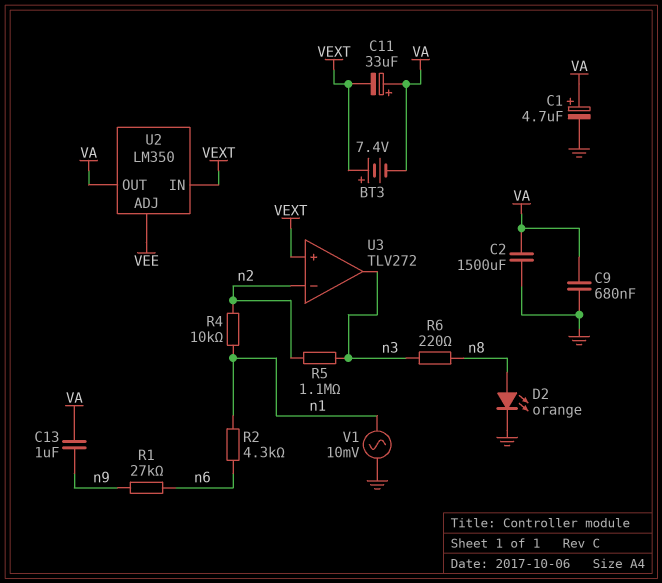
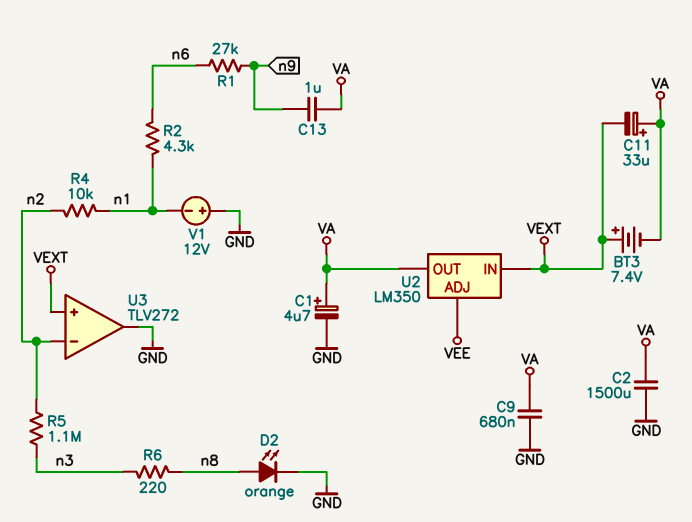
U3 pin out: n3 -> GND
V1: AC 10mV (GND, n1) -> 12V (plus GND, minus n1)

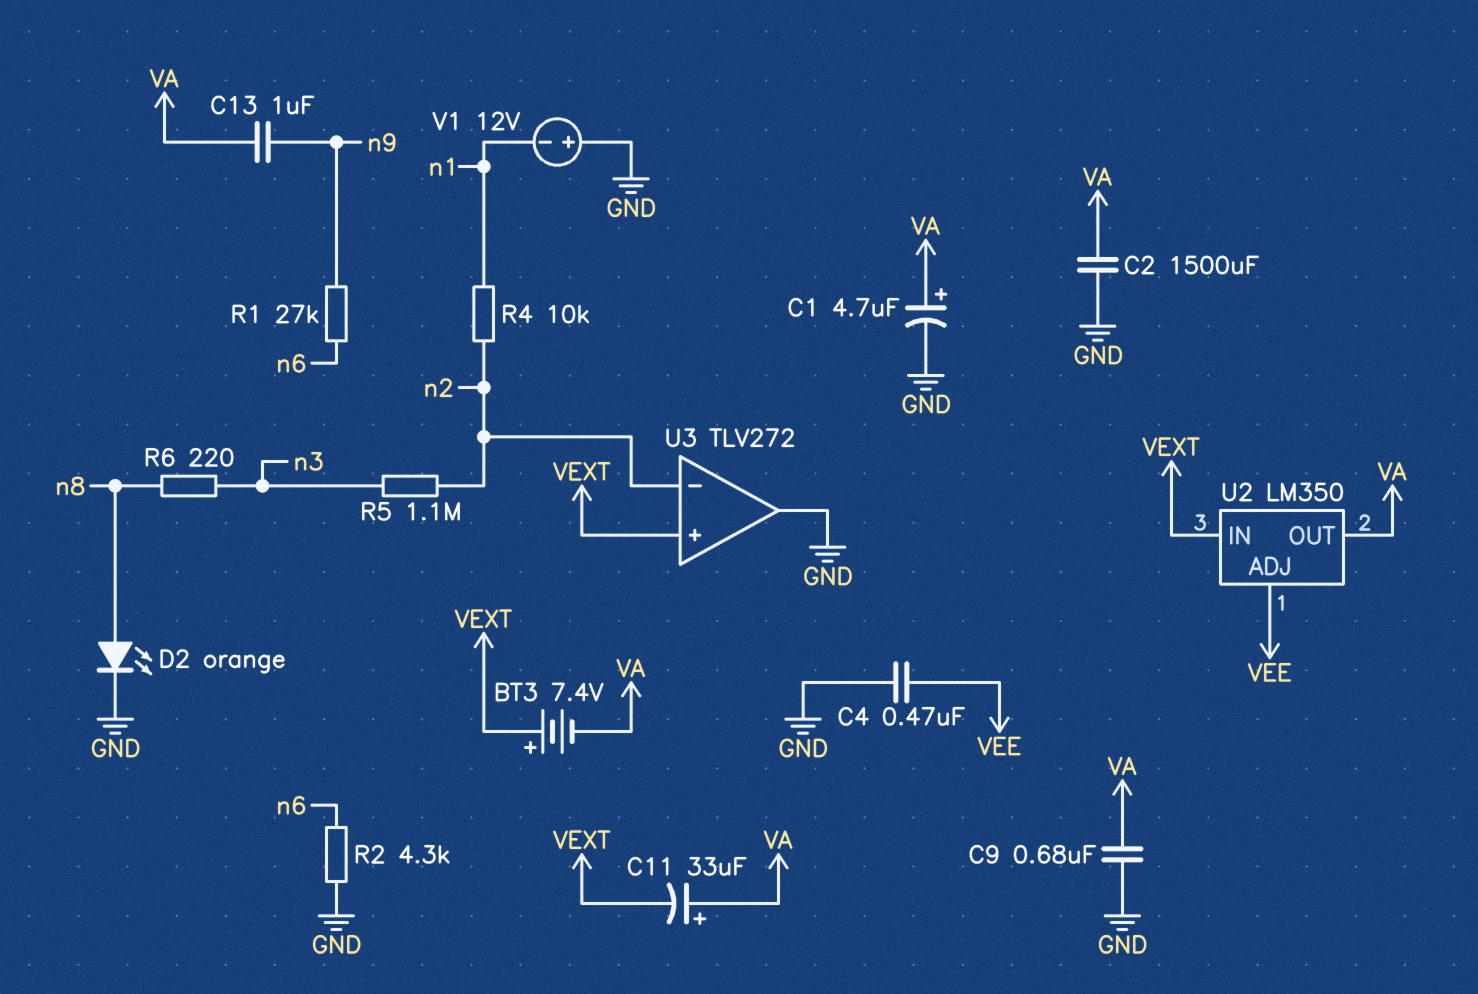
C4: none -> 470nF (GND, VEE)
R2: 4.3k (n1, n6) -> 4.3k (GND, n6)

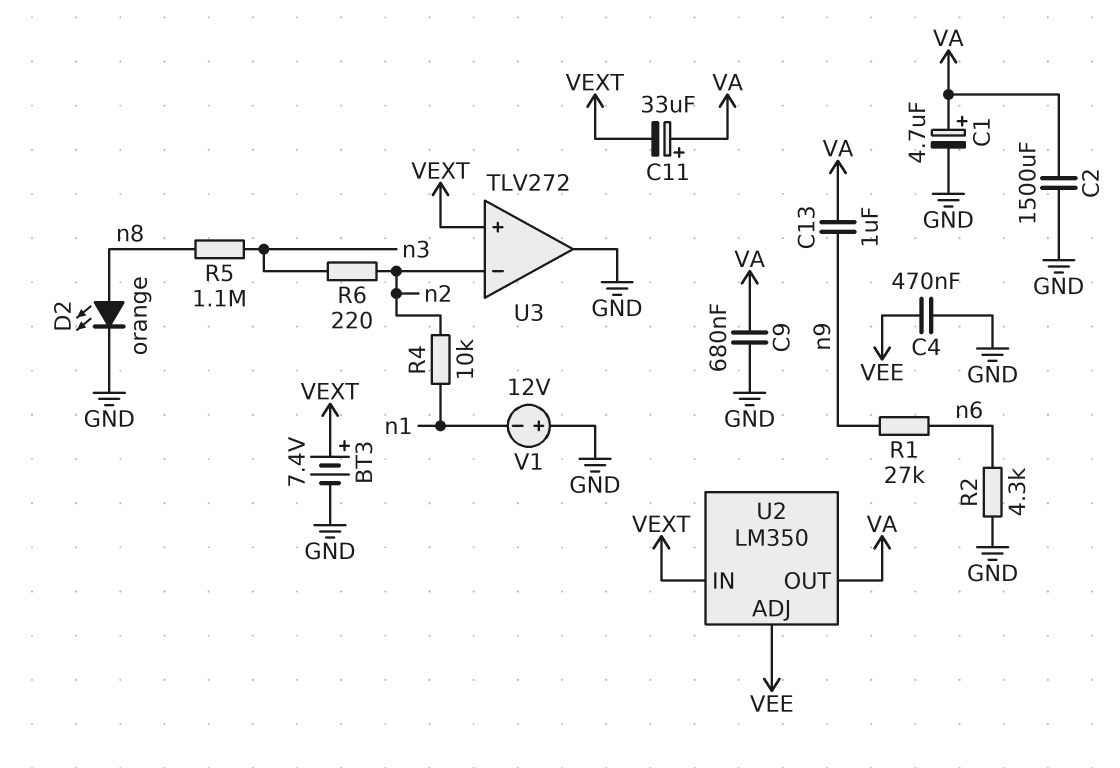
BT3: 7.4V (plus VEXT, minus VA) -> 7.4V (plus VEXT, minus GND)
R5: 1.1M (n2, n3) -> 1.1M (n3, n8)
R6: 220 (n3, n8) -> 220 (n2, n3)

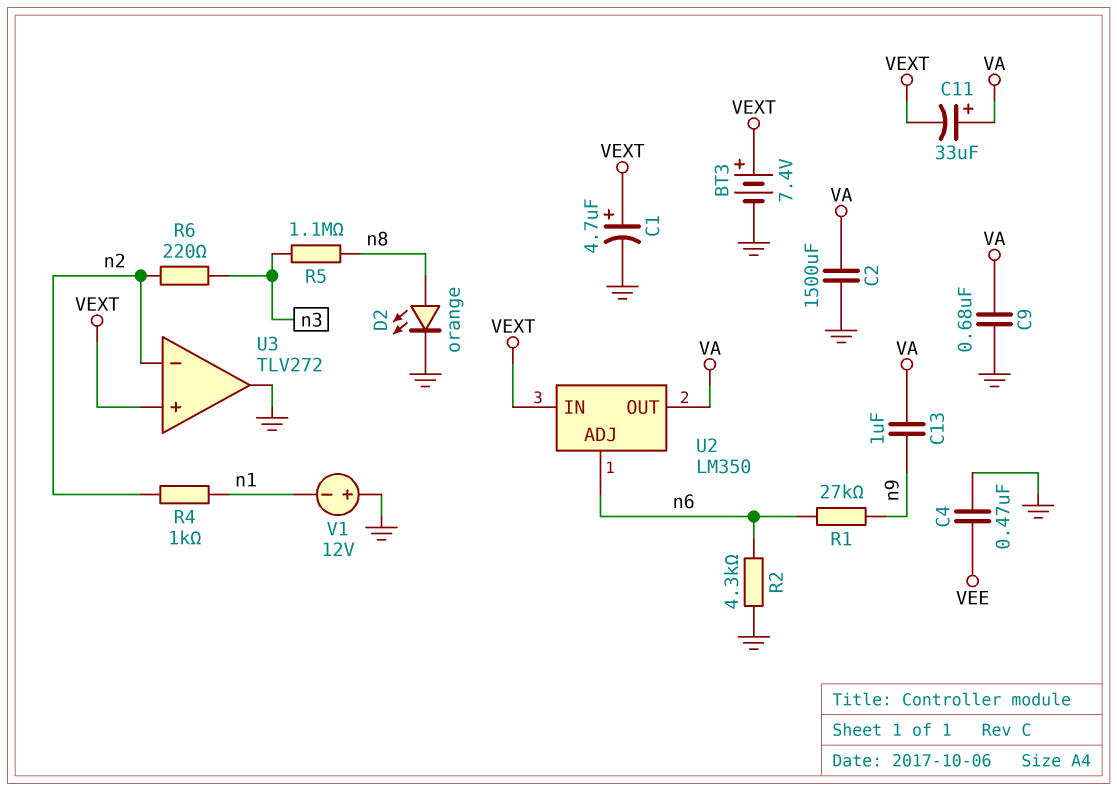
C1: 4.7uF (plus VA, minus GND) -> 4.7uF (plus VEXT, minus GND)
R4: 10k (n1, n2) -> 1k (n1, n2)
U2 pin ADJ: VEE -> n6

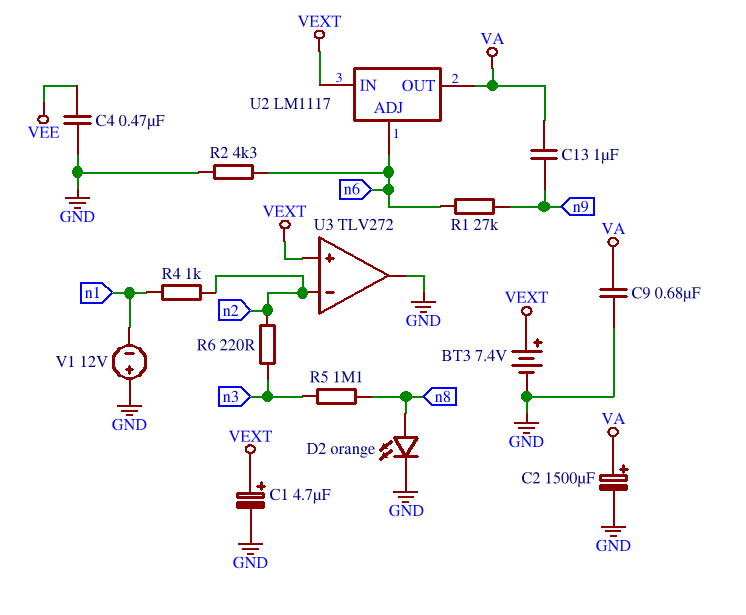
C2: 1500uF (GND, VA) -> 1500uF (plus VA, minus GND)
C11: 33uF (plus VA, minus VEXT) -> none
U2: LM350 -> LM1117

